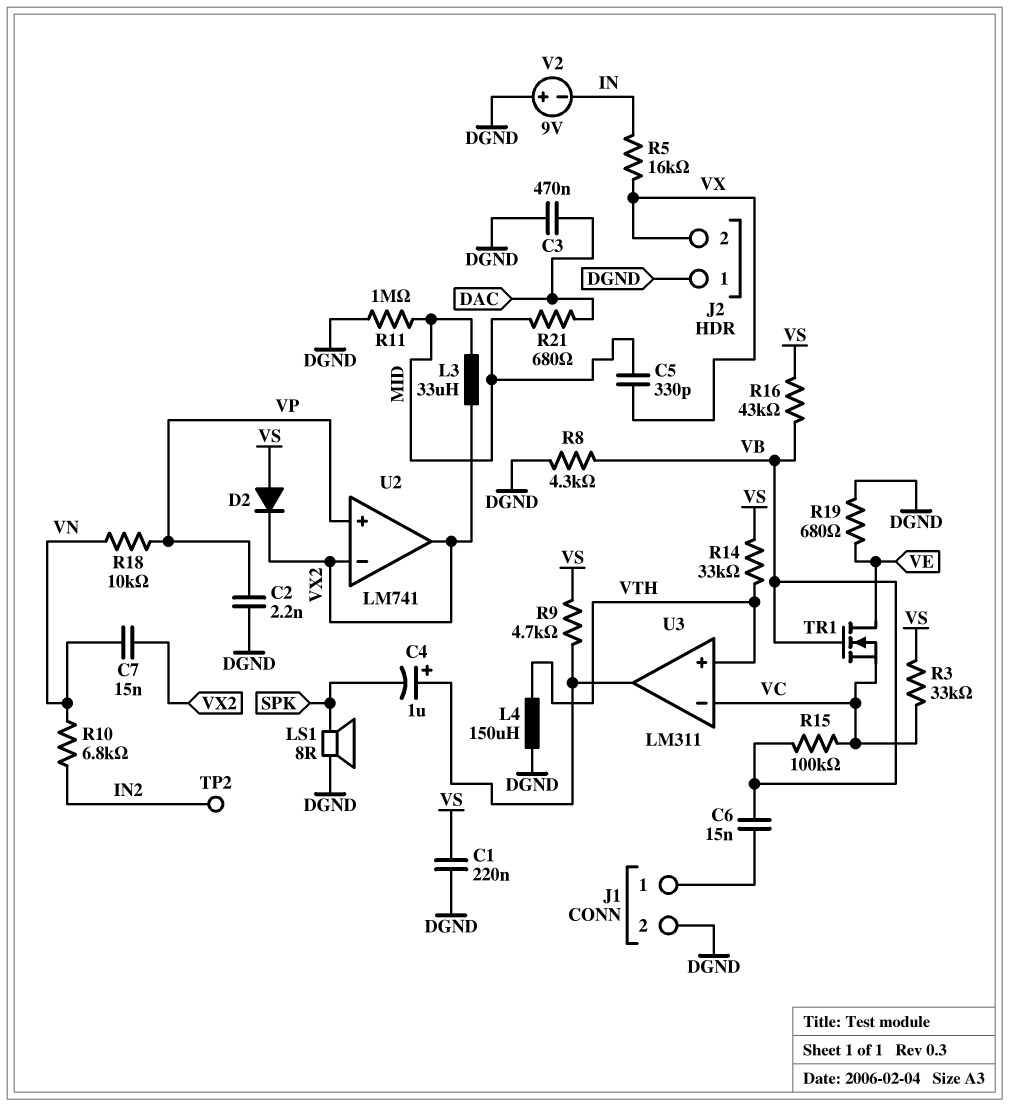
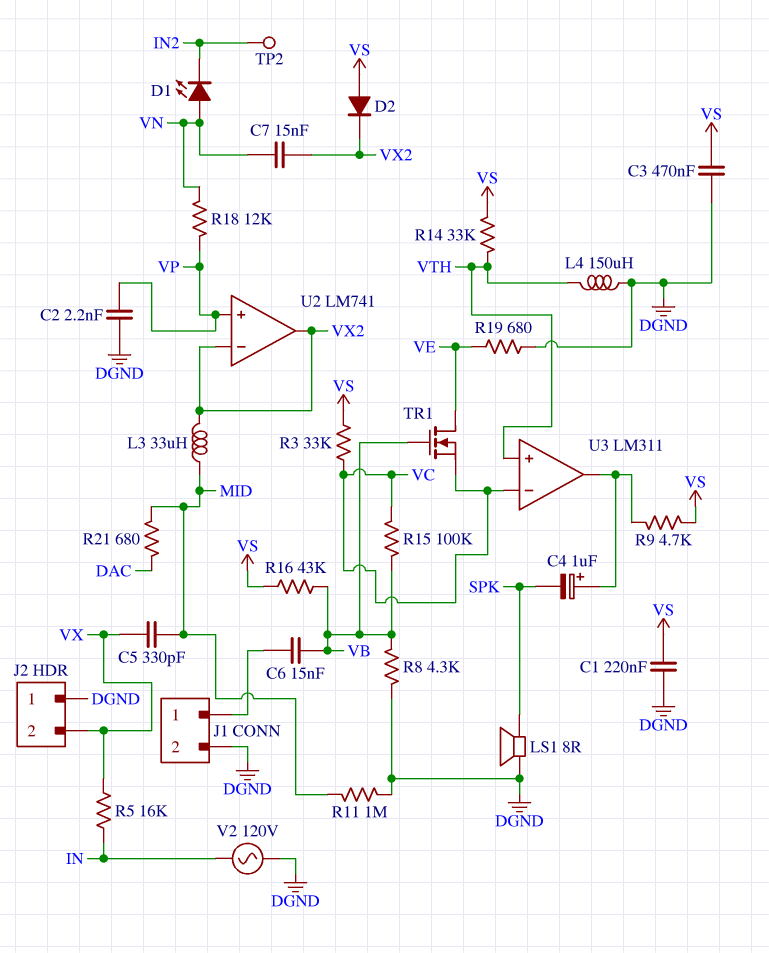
C3: 470nF (DAC, DGND) -> 470nF (DGND, VS)
D1: none -> LED (A VN, K IN2)
R10: 6.8k (IN2, VN) -> none
R18: 10k (VN, VP) -> 12k (VN, VP)
V2: 9V (plus DGND, minus IN) -> AC 120V (DGND, IN)

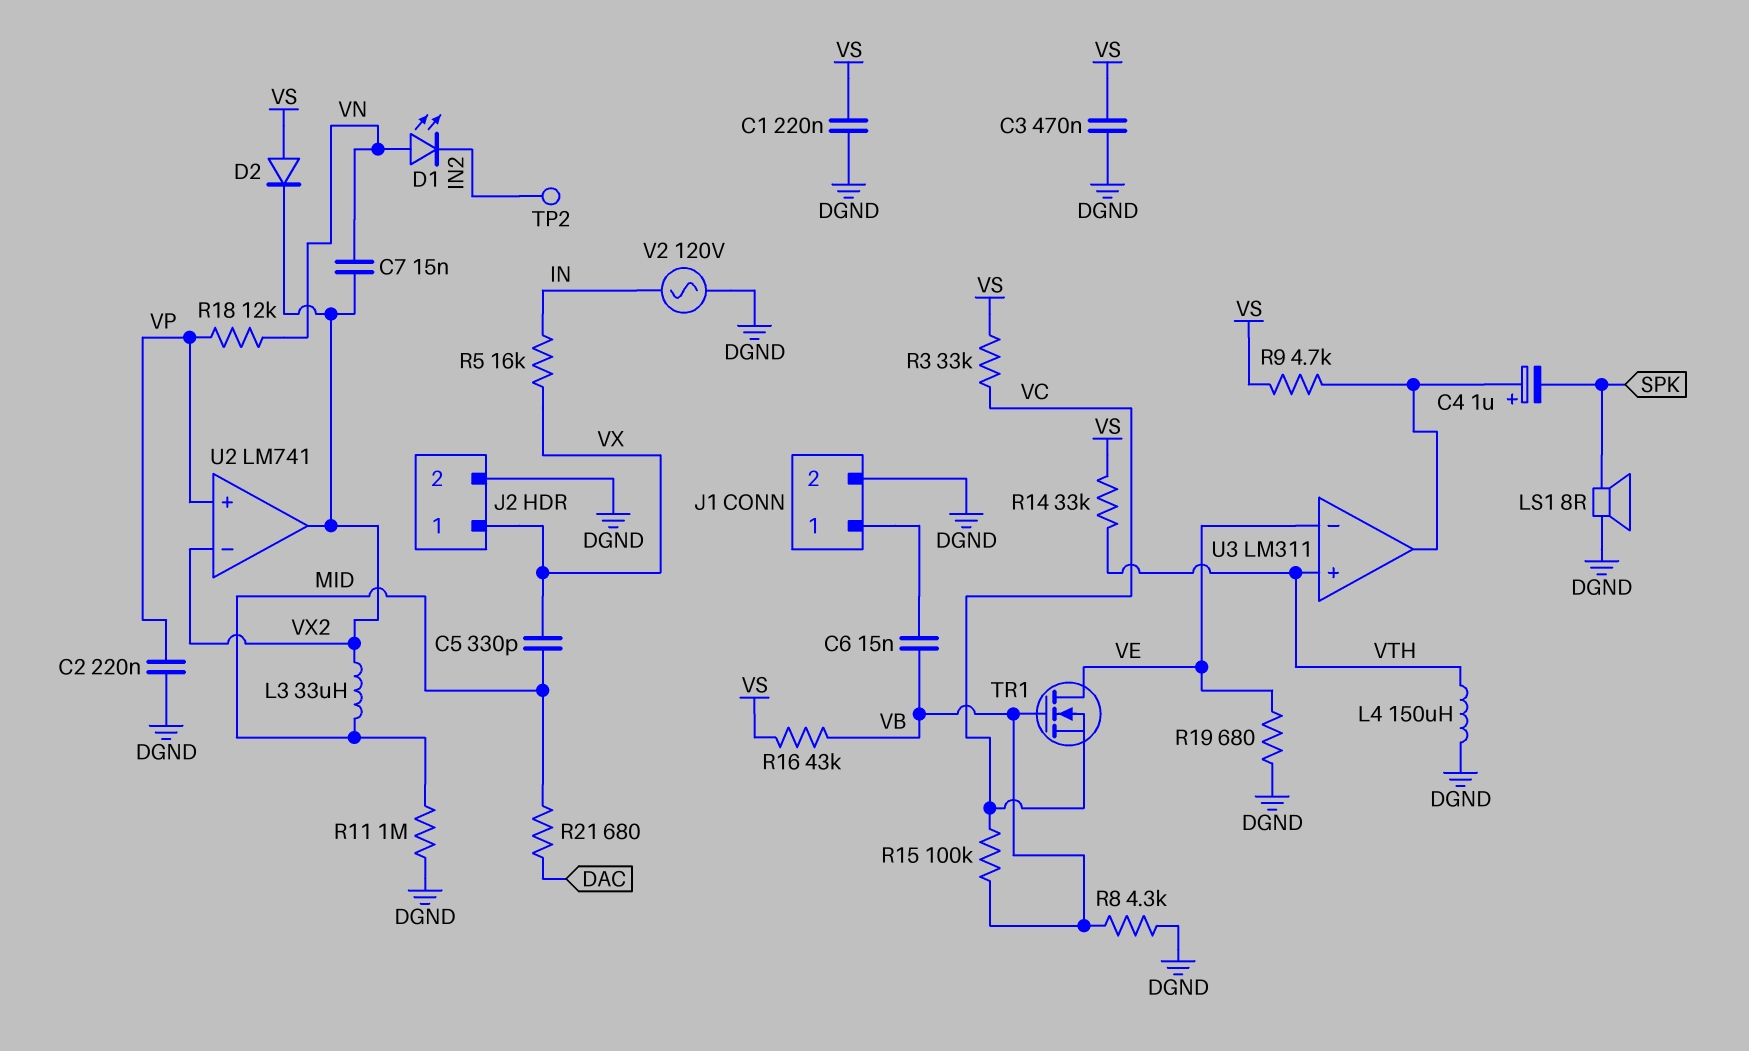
C2: 2.2nF (DGND, VP) -> 220nF (DGND, VP)
J2 pin 1: DGND -> VX
J2 pin 2: VX -> DGND
U3 pin in-: VC -> VE

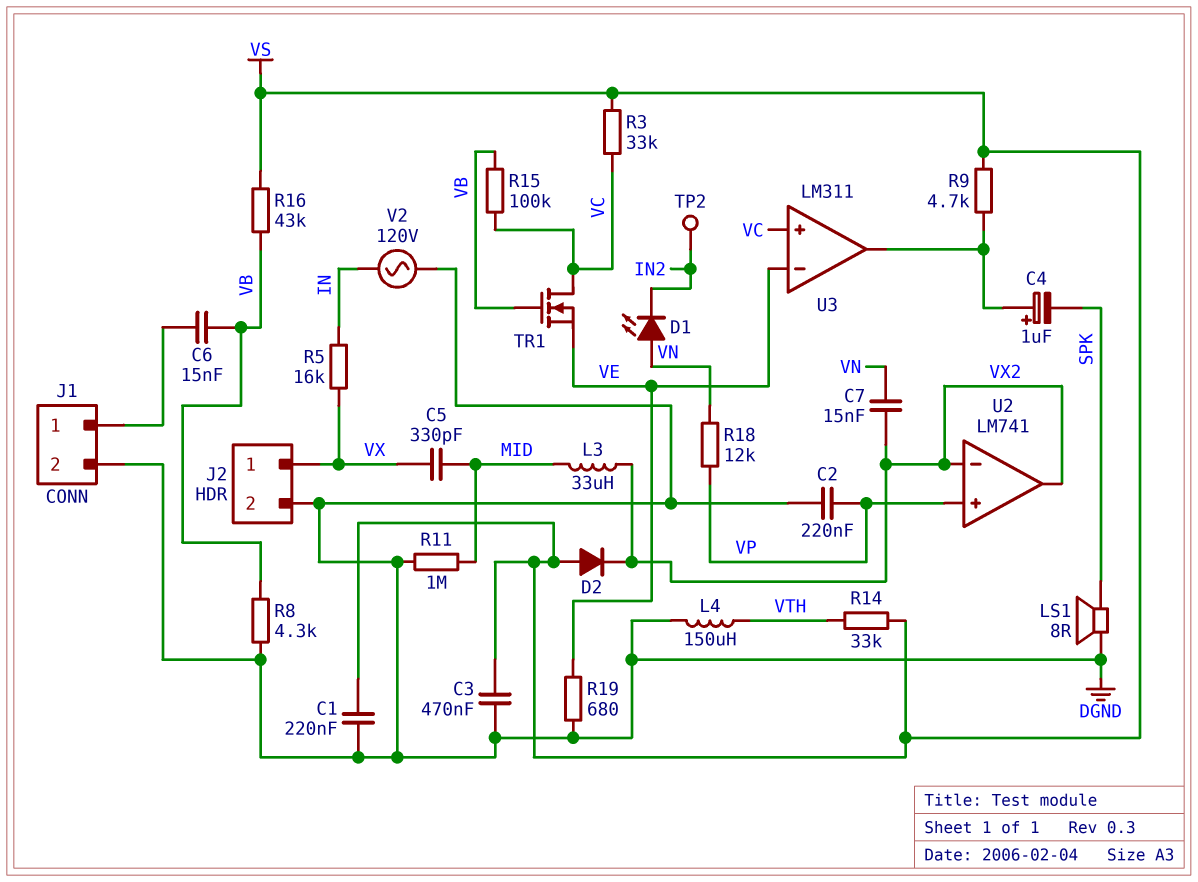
R21: 680 (DAC, MID) -> none
TR1: NMOS (G VB, D VE, S VC) -> NMOS (G VB, D VC, S VE)
U3 pin in+: VTH -> VC

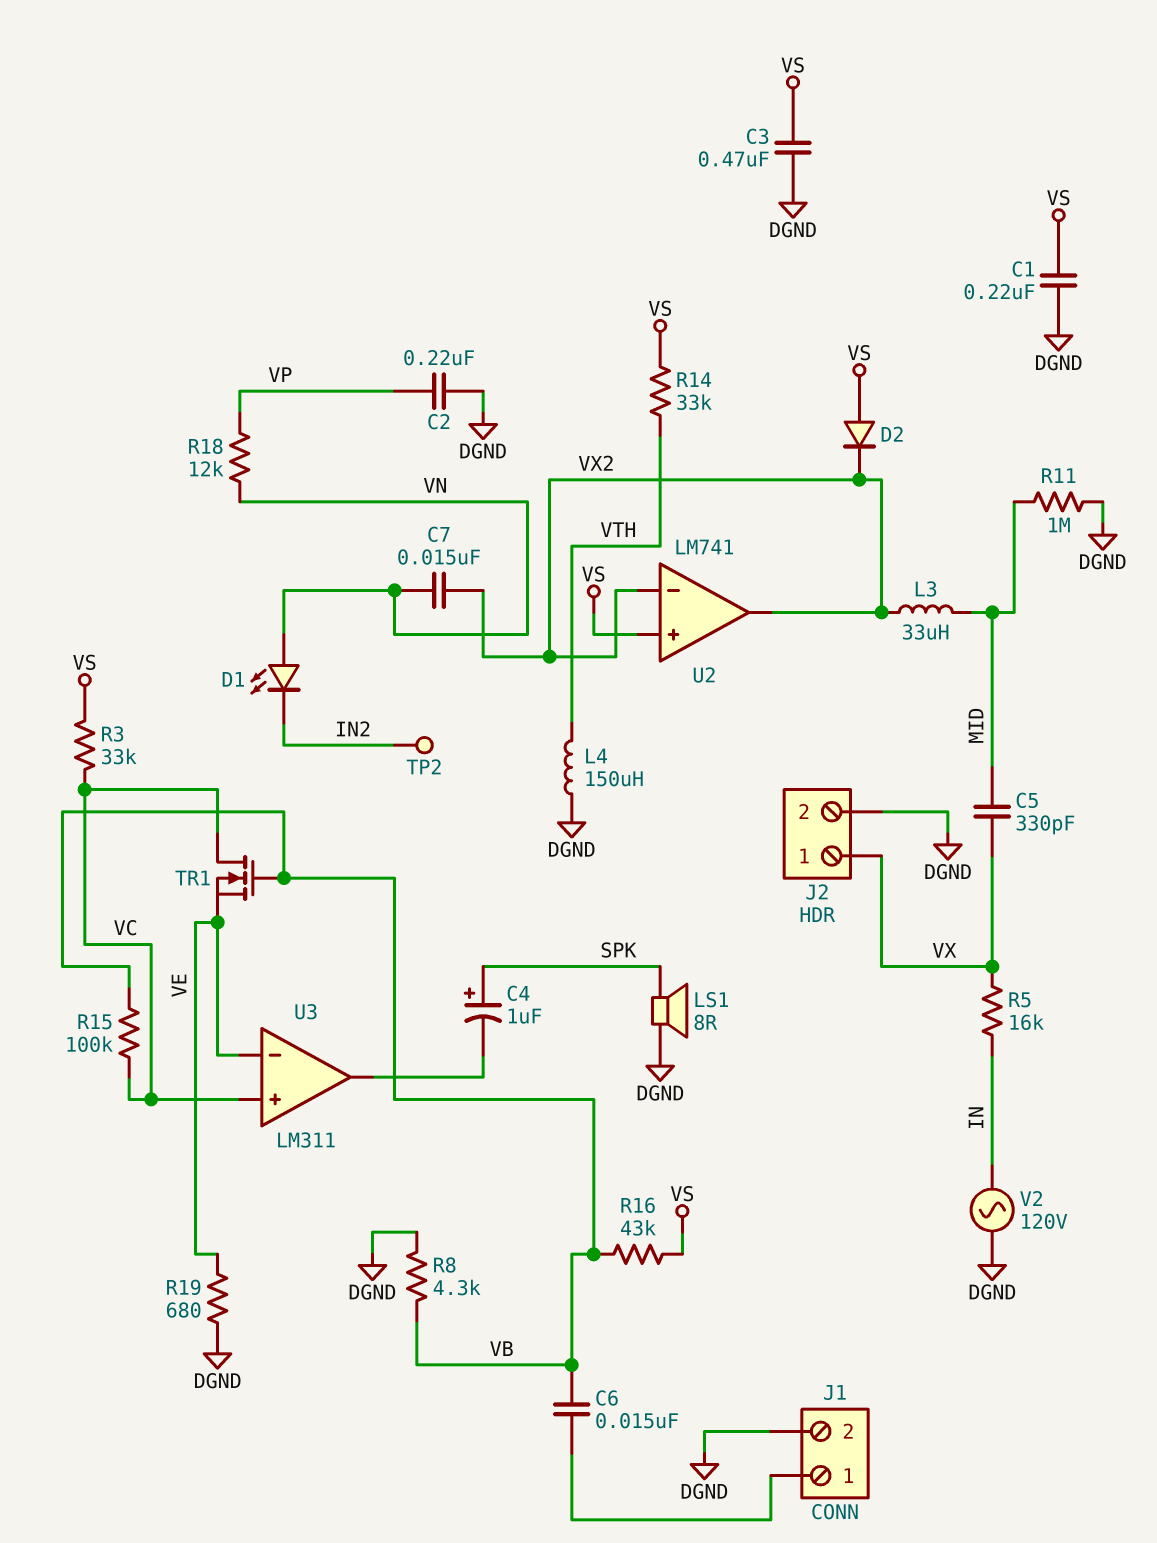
C4: 1uF (plus U3/out, minus SPK) -> 1uF (plus SPK, minus U3/out)
R9: 4.7k (U3/out, VS) -> none
U2 pin in+: VP -> VS

